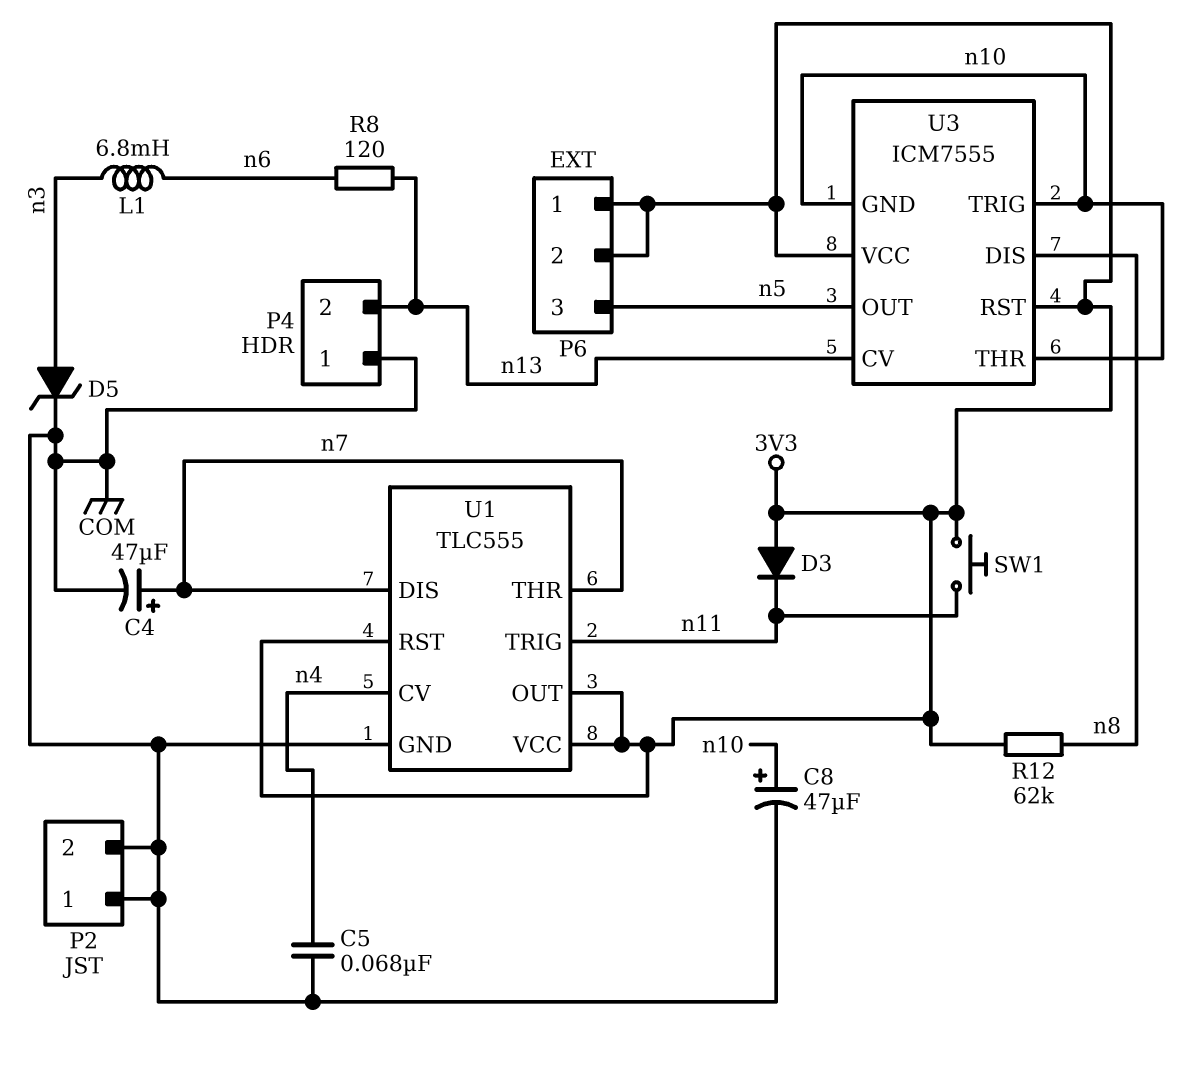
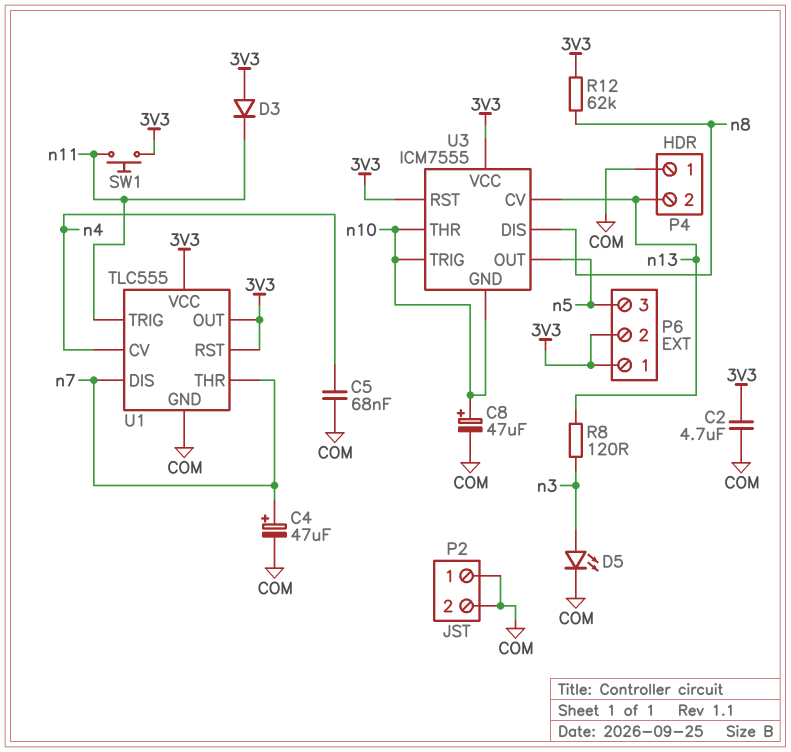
C2: none -> 4.7uF (3V3, COM)
D5: zener (A n3, K COM) -> LED (A n3, K COM)
L1: 6.8mH (n3, n6) -> none
R8: 120 (n6, n13) -> 120 (n3, n13)

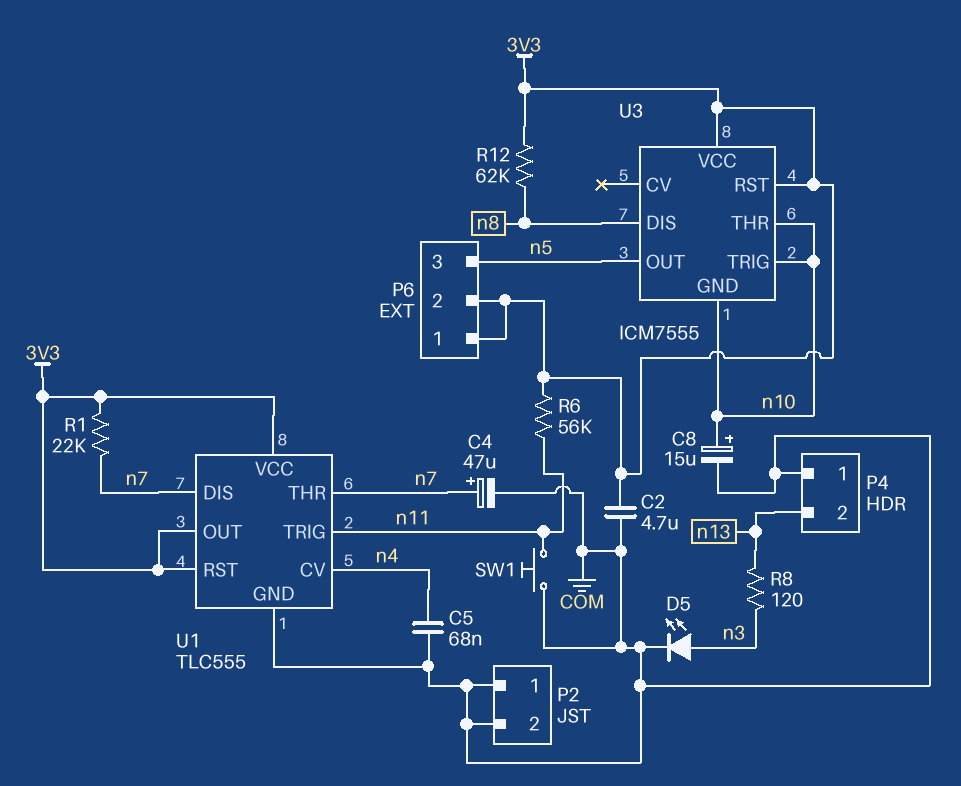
C8: 47uF (plus n10, minus COM) -> 15uF (plus n10, minus COM)
D3: diode (A 3V3, K n11) -> none
R1: none -> 22k (3V3, n7)
R6: none -> 56k (3V3, n11)
SW1: button (3V3, n11) -> button (COM, n11)
U3 pin CV: n13 -> none

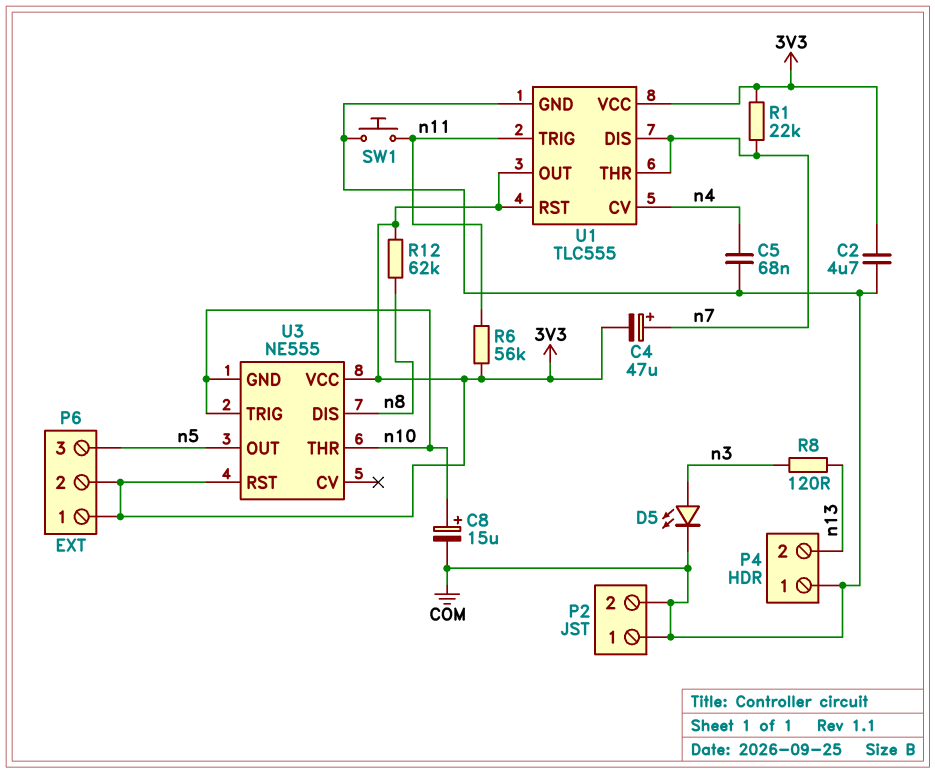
C4: 47uF (plus n7, minus COM) -> 47uF (plus n7, minus 3V3)
U3: ICM7555 -> NE555

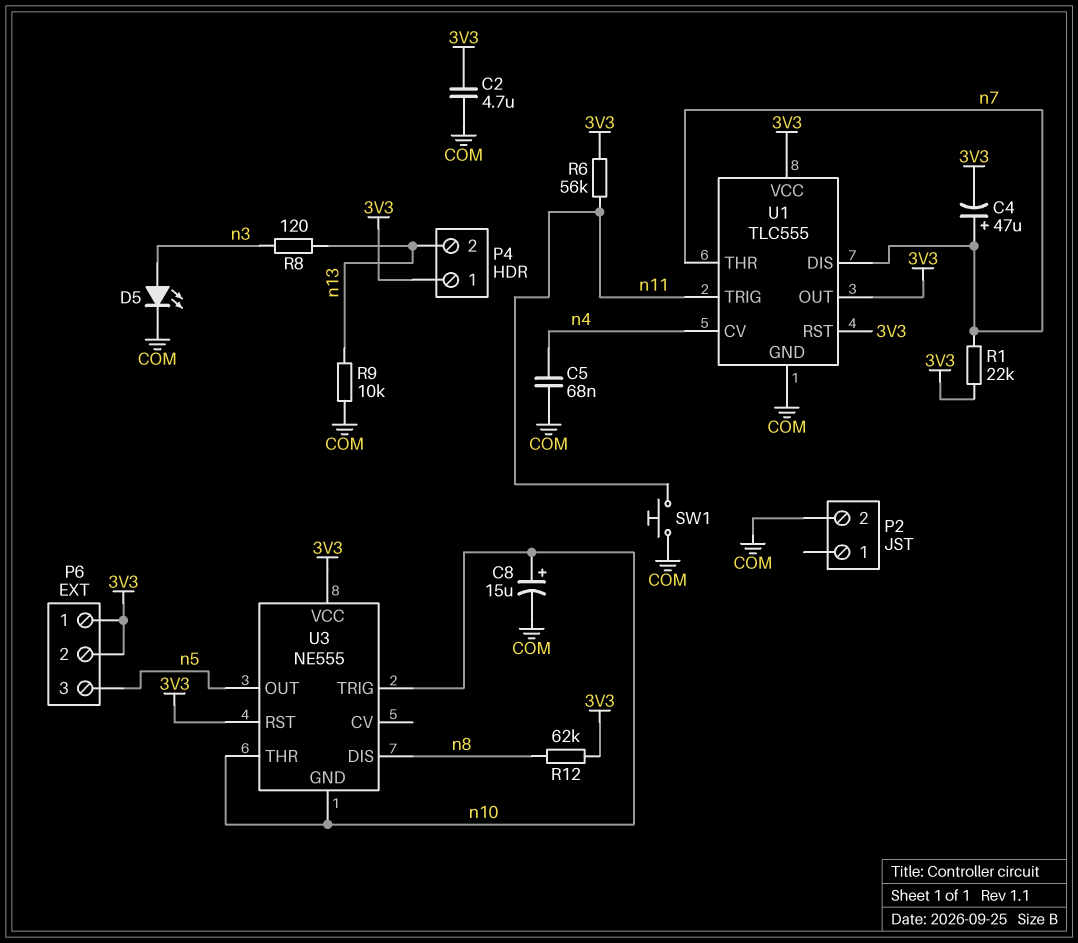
P2 pin 1: COM -> none
P4 pin 1: COM -> 3V3
R9: none -> 10k (COM, n13)

